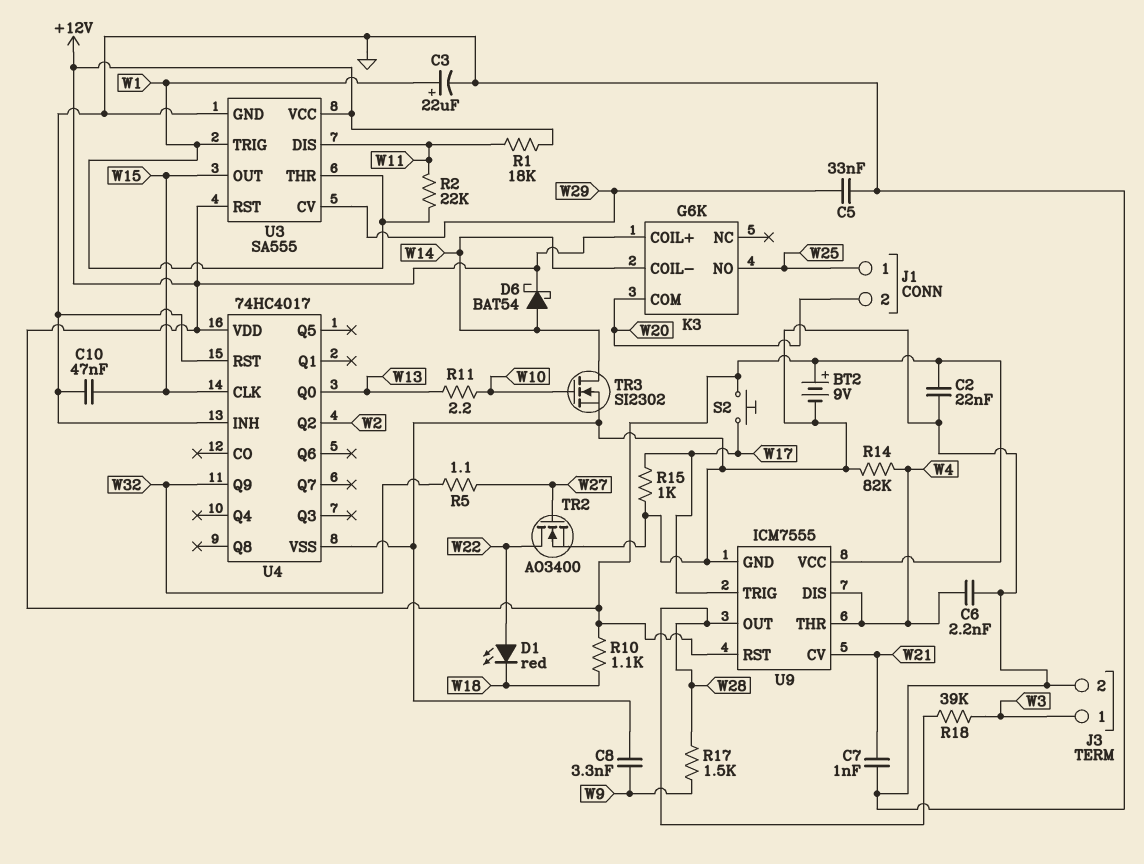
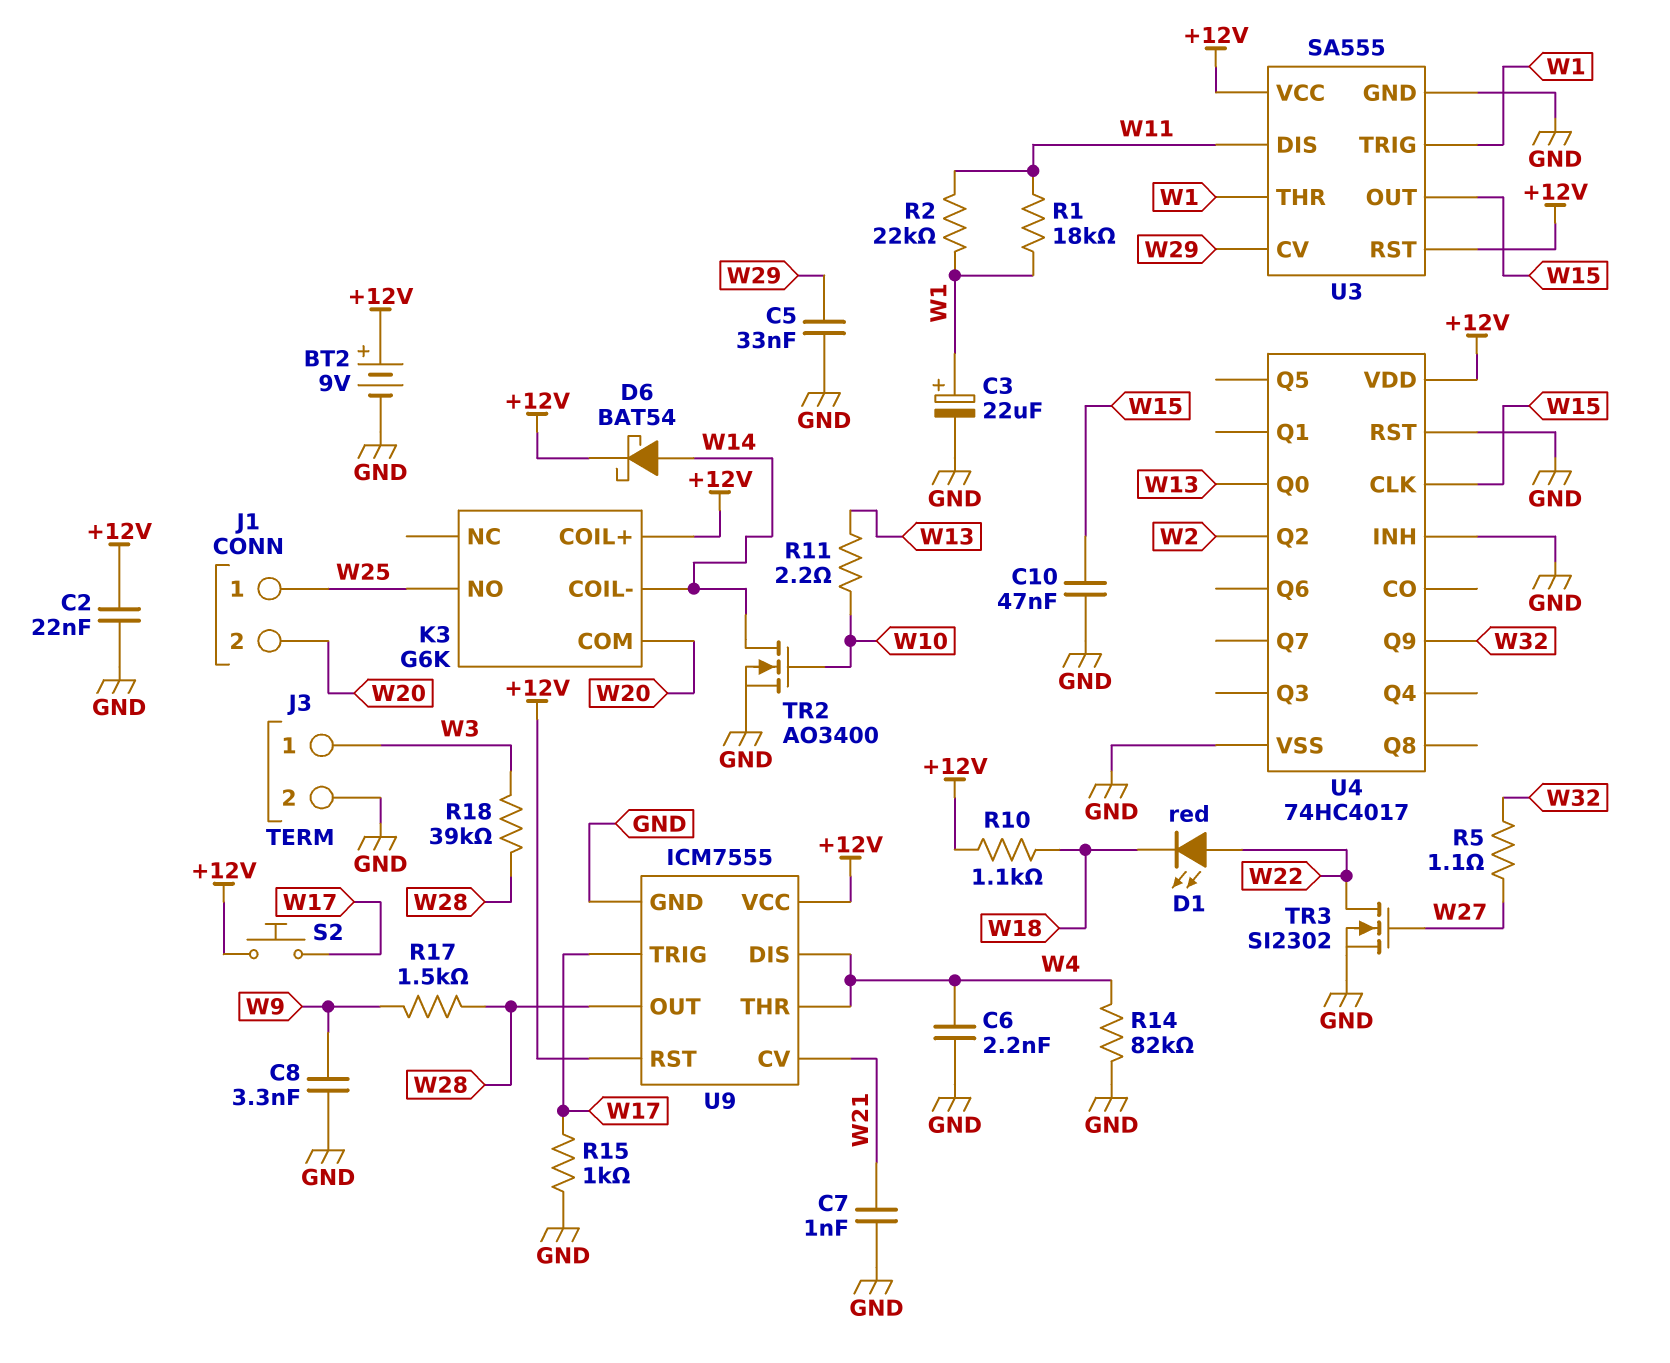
R1: 18k (+12V, W11) -> 18k (W1, W11)
TR2: NMOS AO3400 (G W27, D W22, S GND) -> NMOS AO3400 (G W10, D W14, S GND)
TR3: NMOS SI2302 (G W10, D W14, S GND) -> NMOS SI2302 (G W27, D W22, S GND)

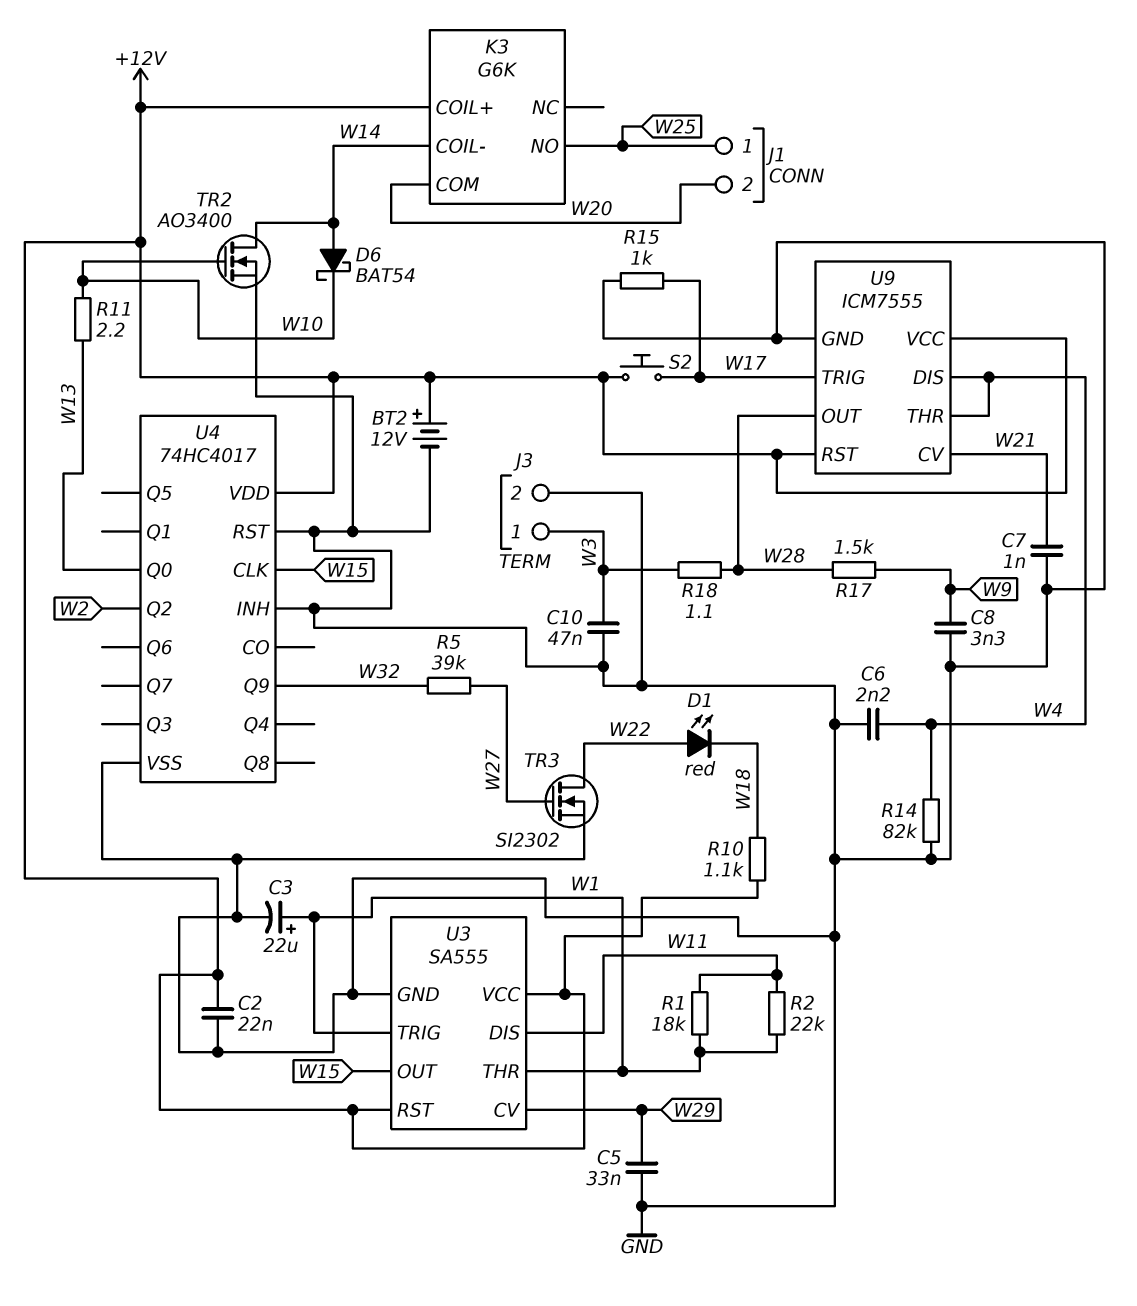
BT2: 9V (plus +12V, minus GND) -> 12V (plus +12V, minus GND)
C10: 47nF (GND, W15) -> 47nF (GND, W3)
D6: schottky BAT54 (A W14, K +12V) -> schottky BAT54 (A W14, K W10)
R5: 1.1 (W27, W32) -> 39k (W27, W32)
R18: 39k (W3, W28) -> 1.1 (W3, W28)

